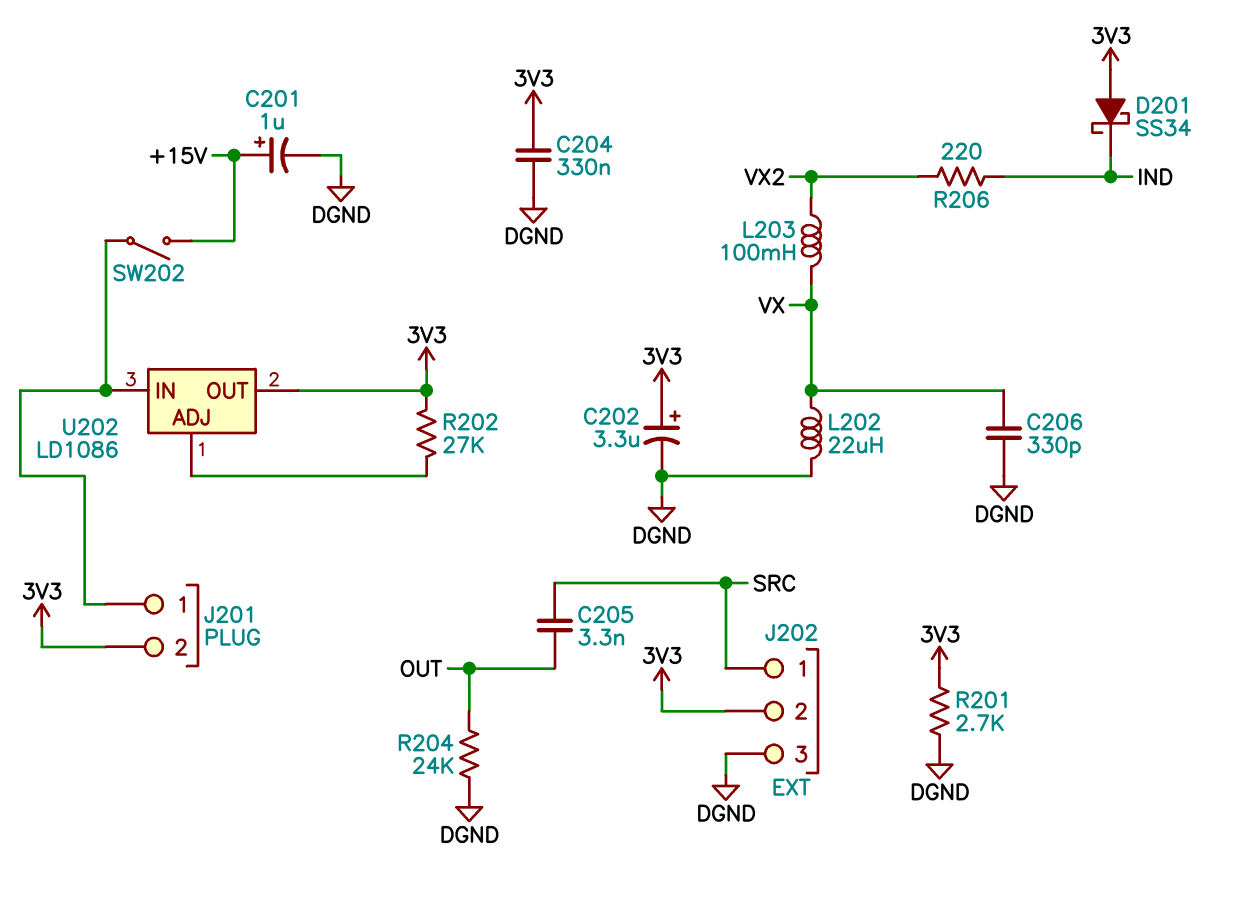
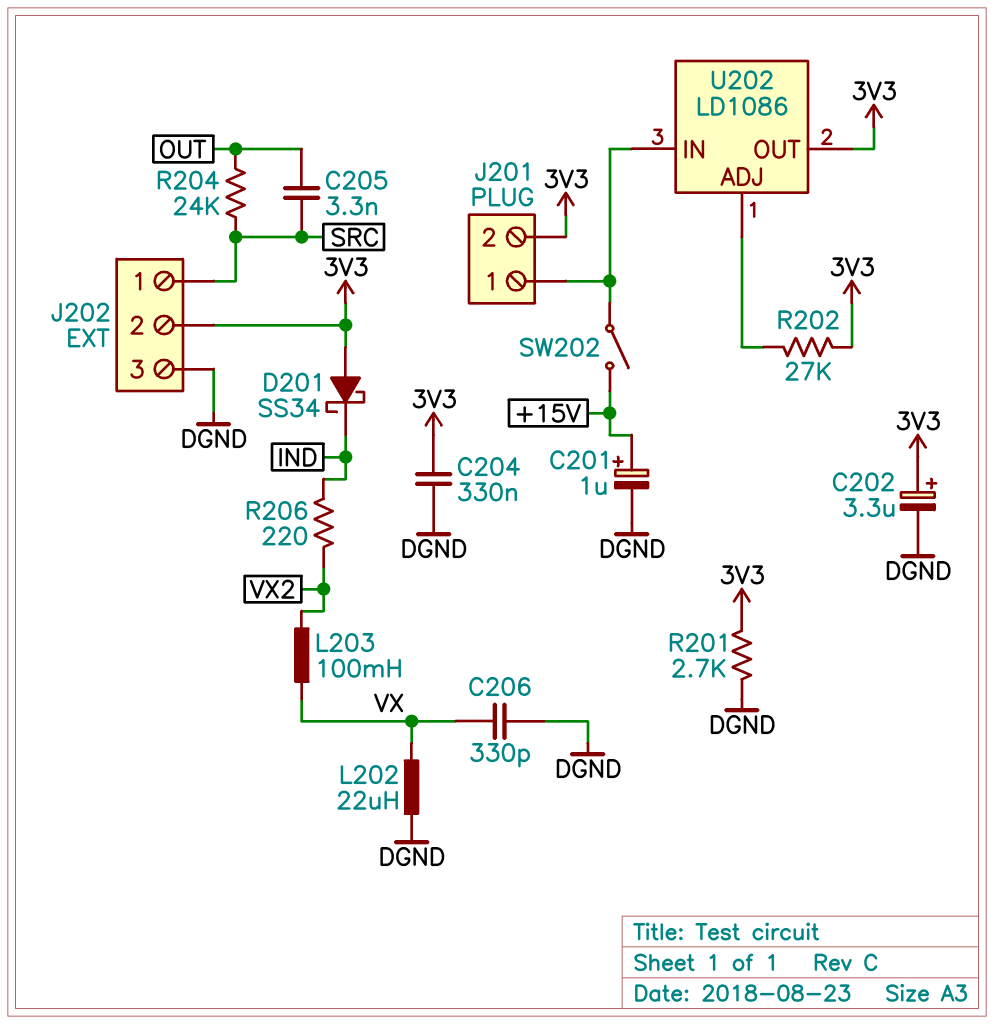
R204: 24k (DGND, OUT) -> 24k (OUT, SRC)

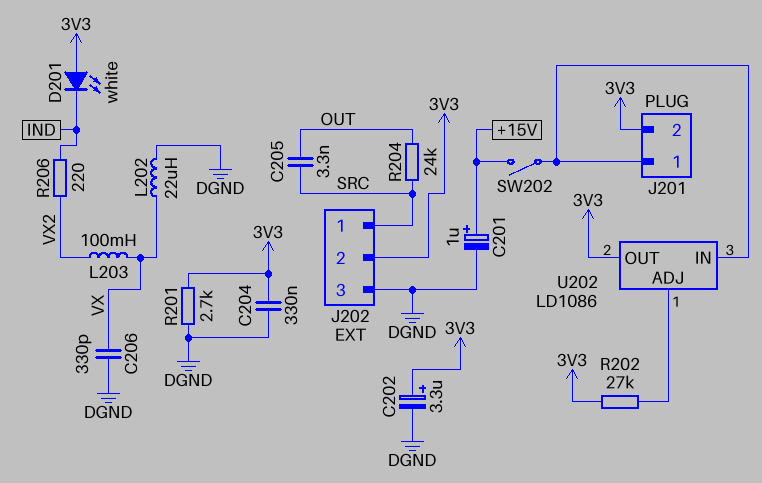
D201: schottky SS34 (A 3V3, K IND) -> LED white (A 3V3, K IND)

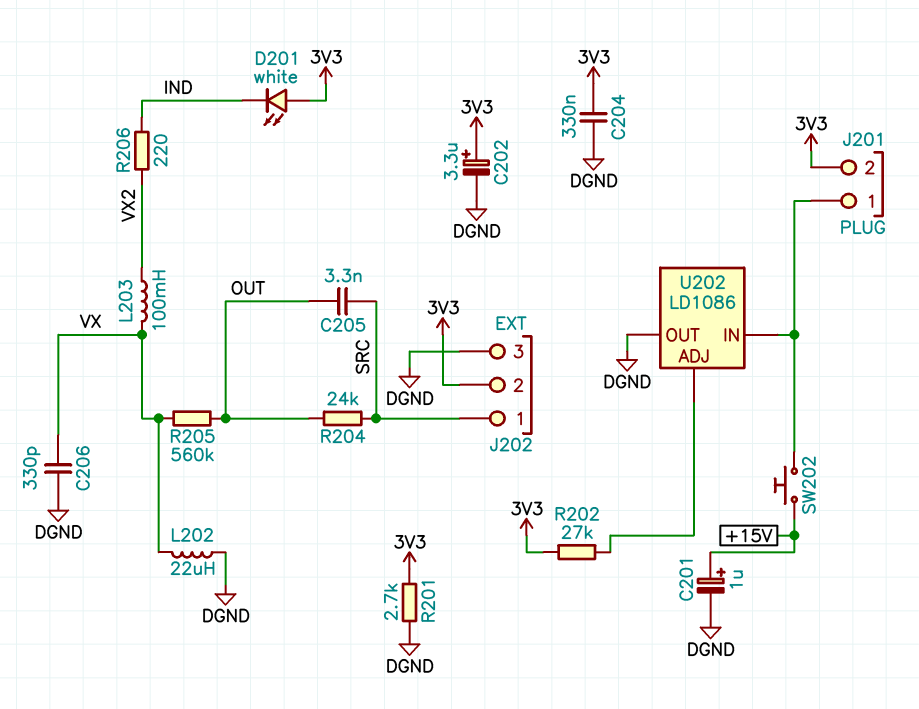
R205: none -> 560k (OUT, VX)
SW202: switch (+15V, J201/1) -> button (+15V, J201/1)
U202 pin OUT: 3V3 -> DGND

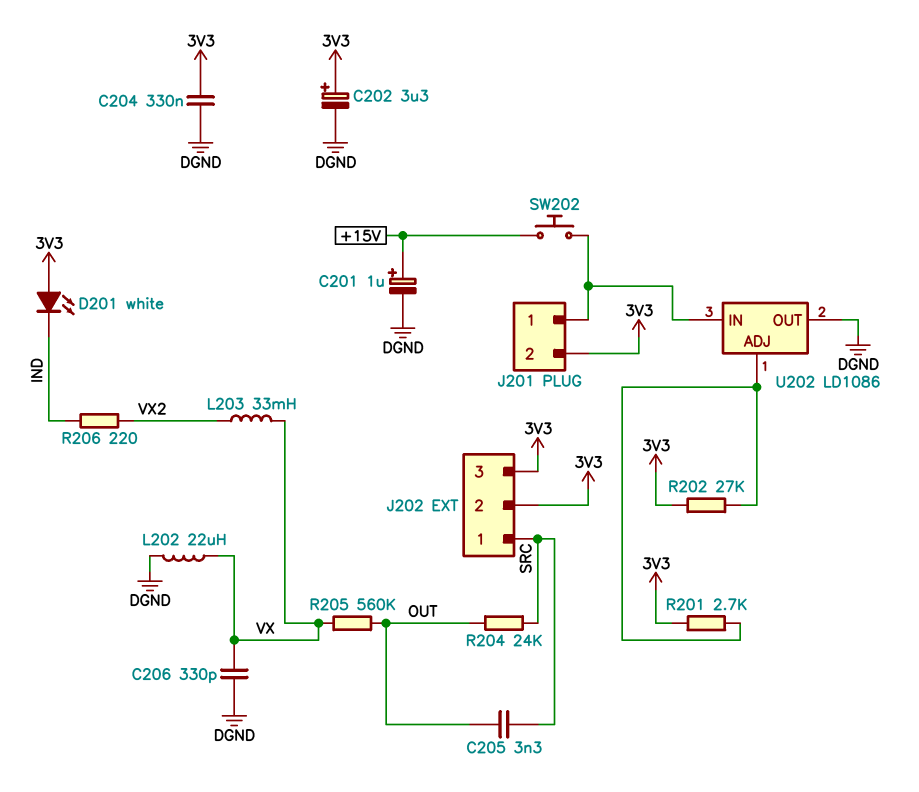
J202 pin 3: DGND -> 3V3
L203: 100mH (VX, VX2) -> 33mH (VX, VX2)
R201: 2.7k (3V3, DGND) -> 2.7k (3V3, U202/ADJ)

